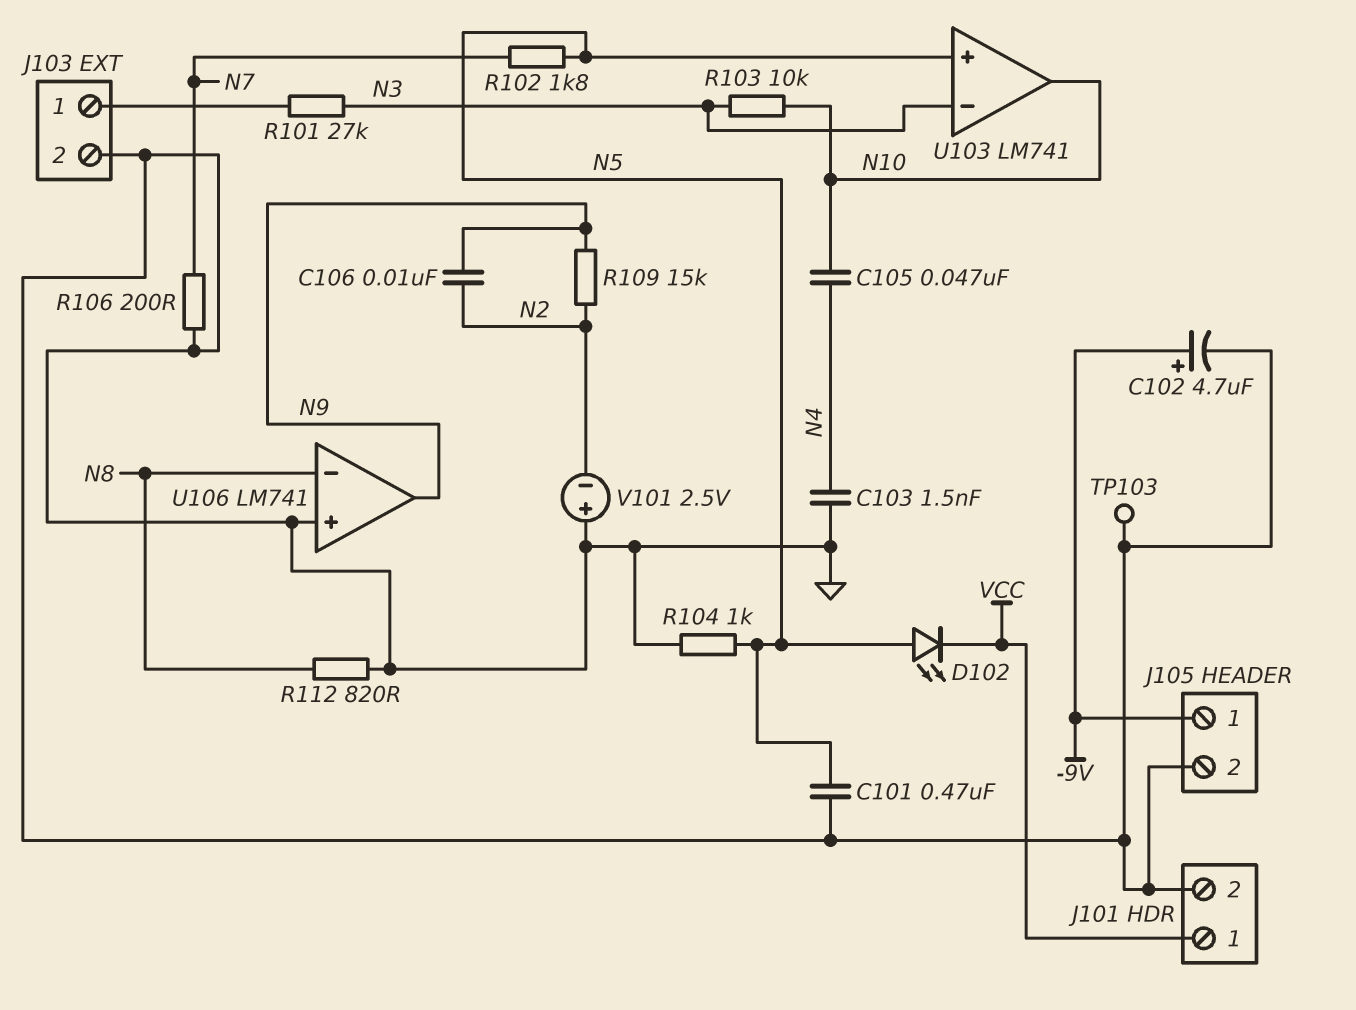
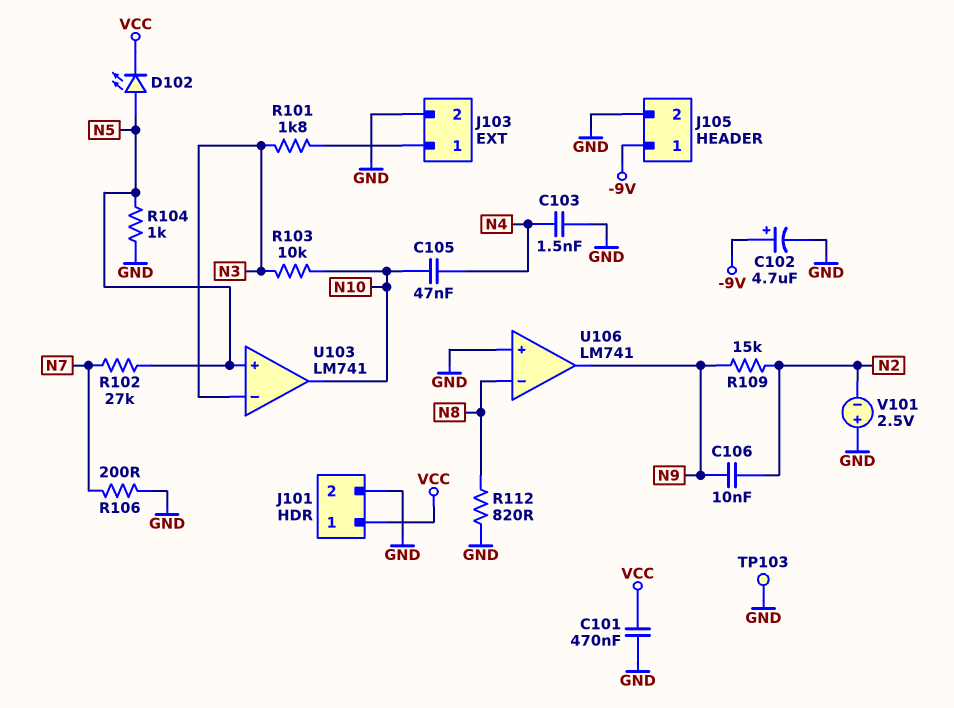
C101: 470nF (GND, N5) -> 470nF (GND, VCC)
R101: 27k (J103/1, N3) -> 1.8k (J103/1, N3)
R102: 1.8k (N5, N7) -> 27k (N5, N7)

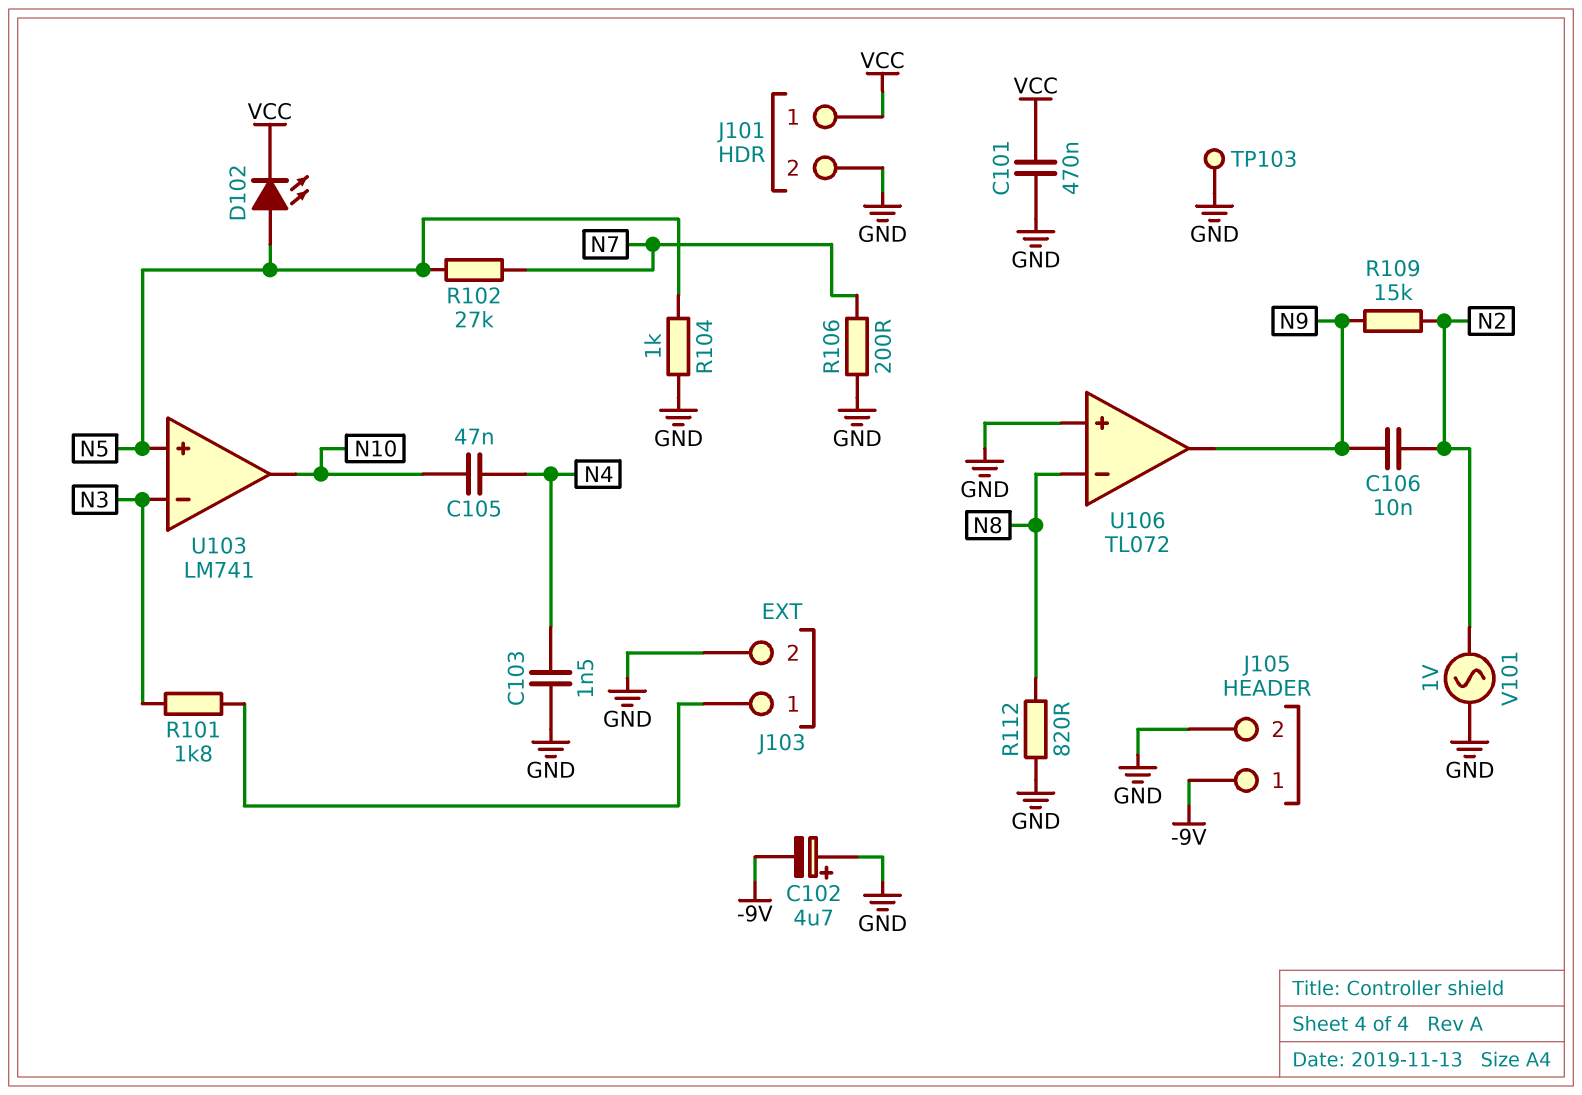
C102: 4.7uF (plus -9V, minus GND) -> 4.7uF (plus GND, minus -9V)
R103: 10k (N3, N10) -> none
U106: LM741 -> TL072
V101: 2.5V (plus GND, minus N2) -> AC 1V (GND, N2)

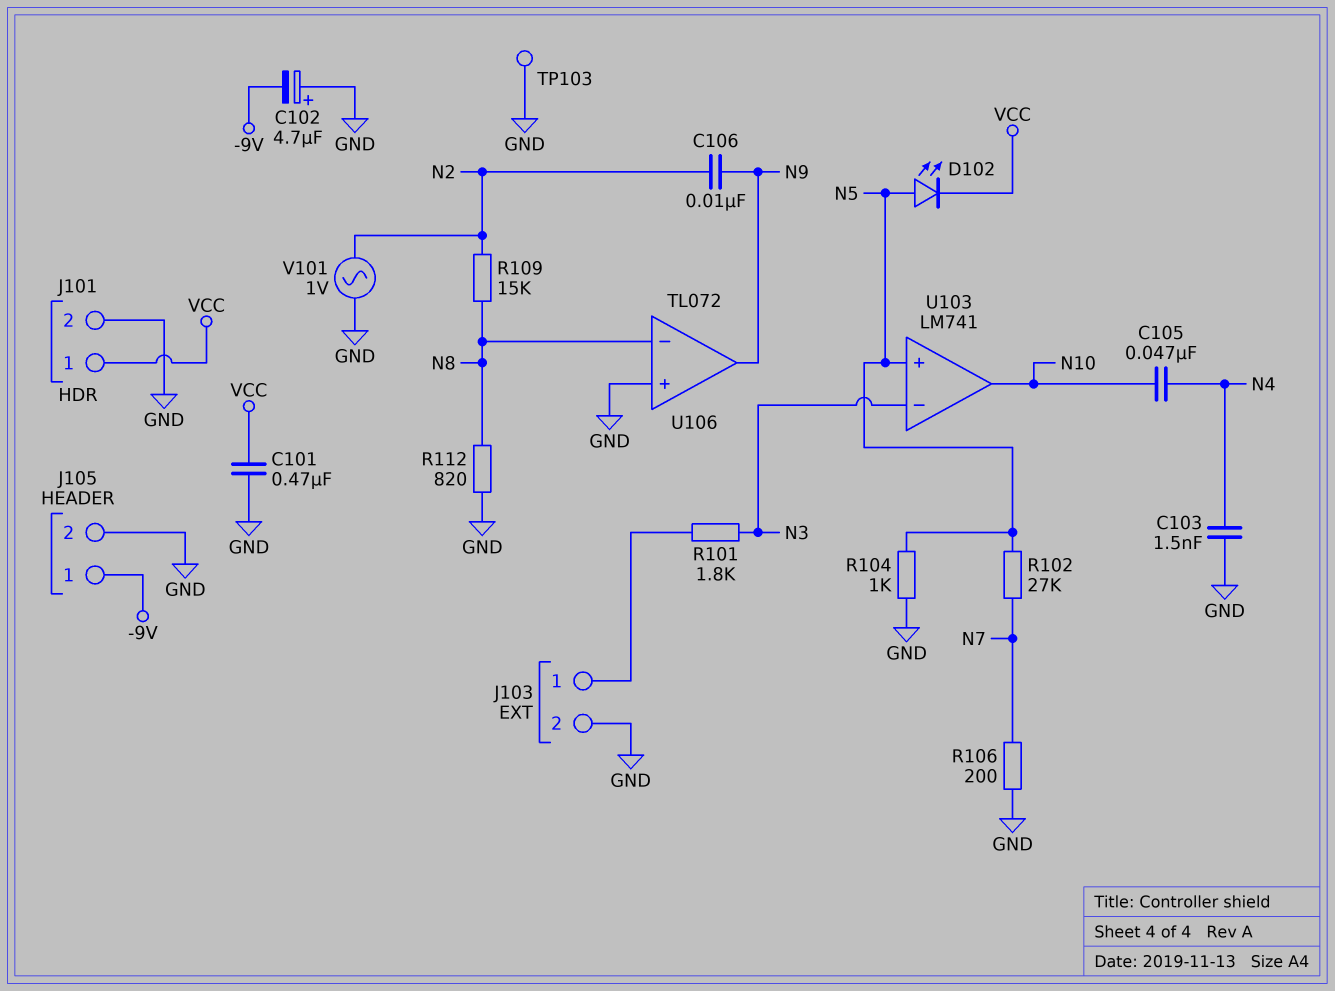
R109: 15k (N2, N9) -> 15k (N2, N8)

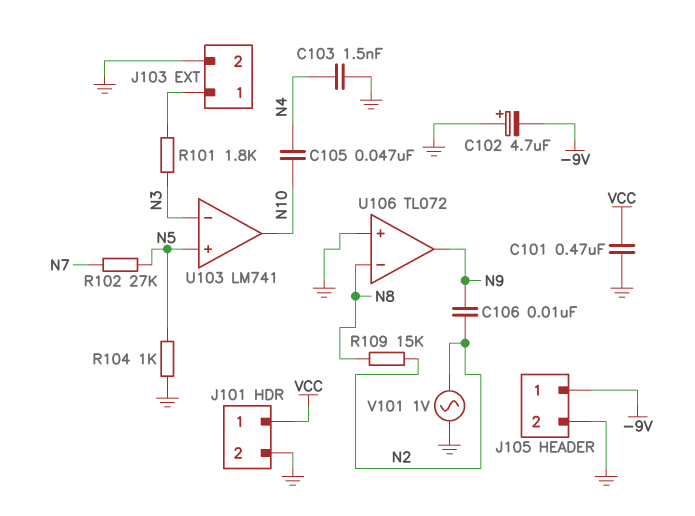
D102: LED (A N5, K VCC) -> none
R106: 200 (GND, N7) -> none
R112: 820 (GND, N8) -> none
TP103: test point (GND) -> none

